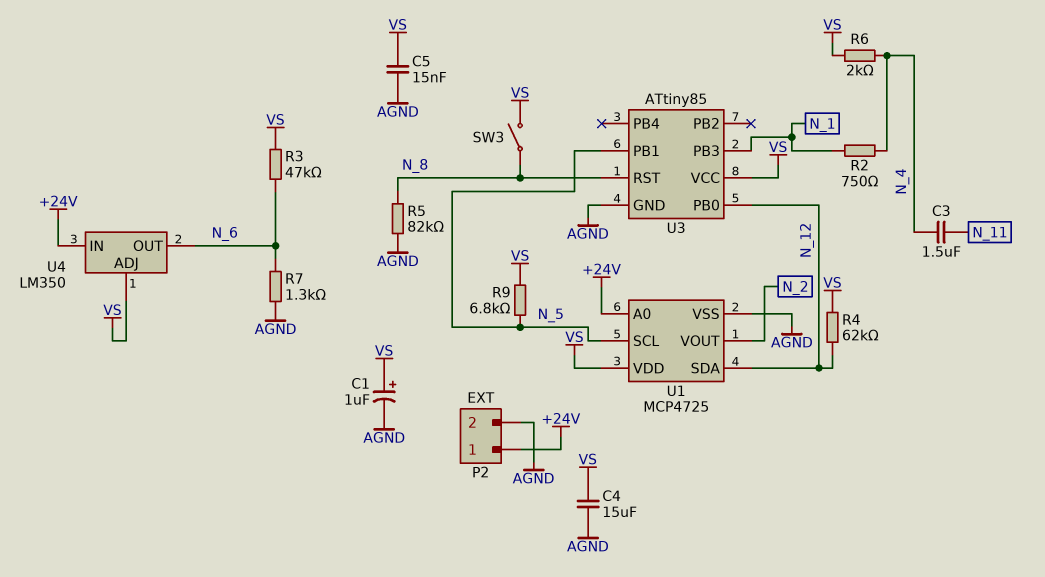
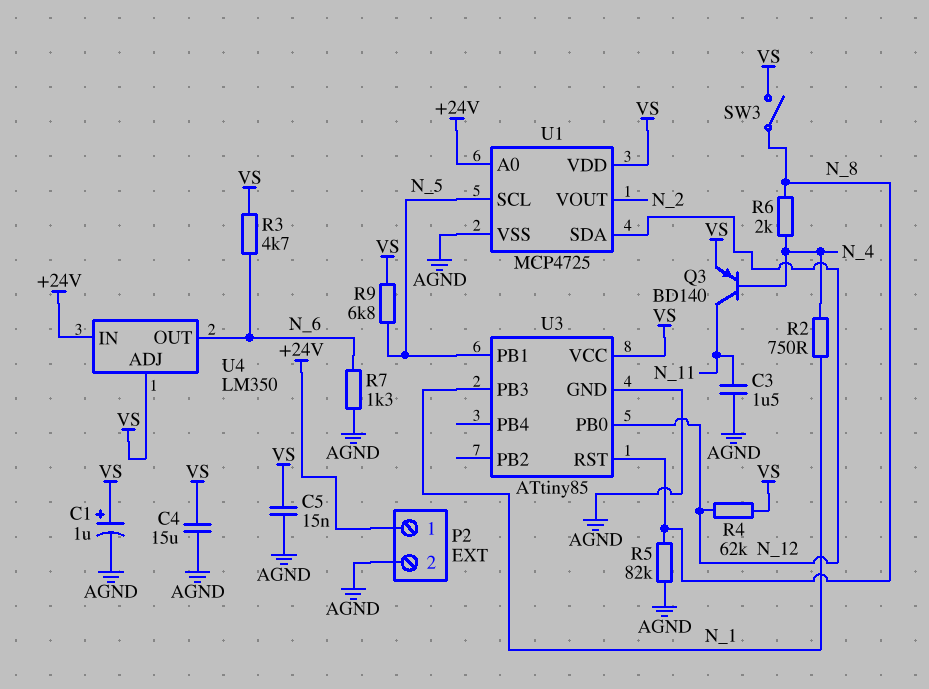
C3: 1.5uF (N_4, N_11) -> 1.5uF (AGND, N_11)
Q3: none -> PNP BD140 (B N_4, C N_11, E VS)
R3: 47k (N_6, VS) -> 4.7k (N_6, VS)
R6: 2k (N_4, VS) -> 2k (N_4, N_8)

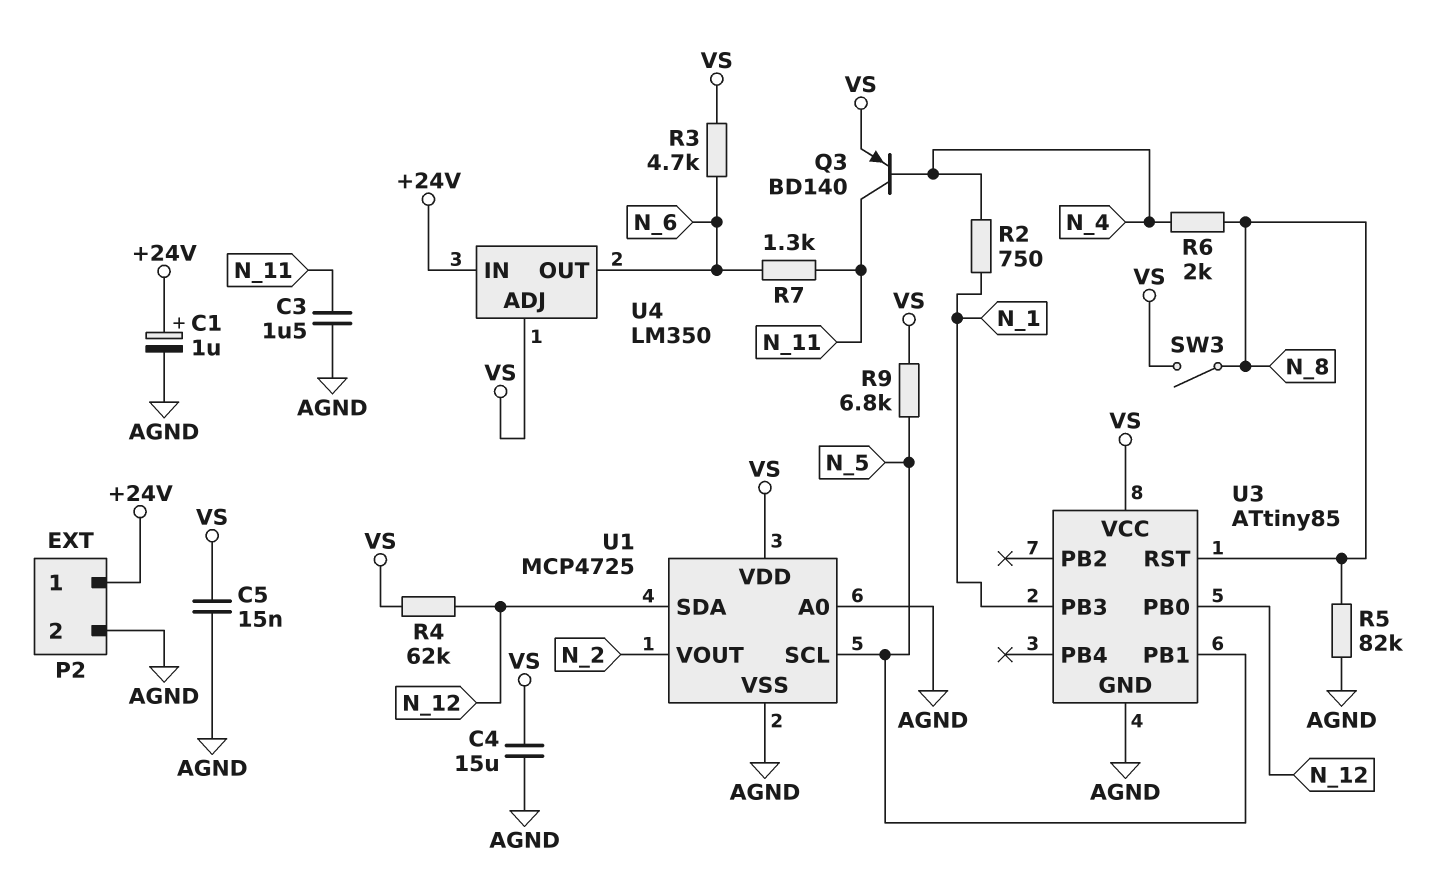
C1: 1uF (plus VS, minus AGND) -> 1uF (plus +24V, minus AGND)
R7: 1.3k (AGND, N_6) -> 1.3k (N_6, N_11)
U1 pin A0: +24V -> AGND

